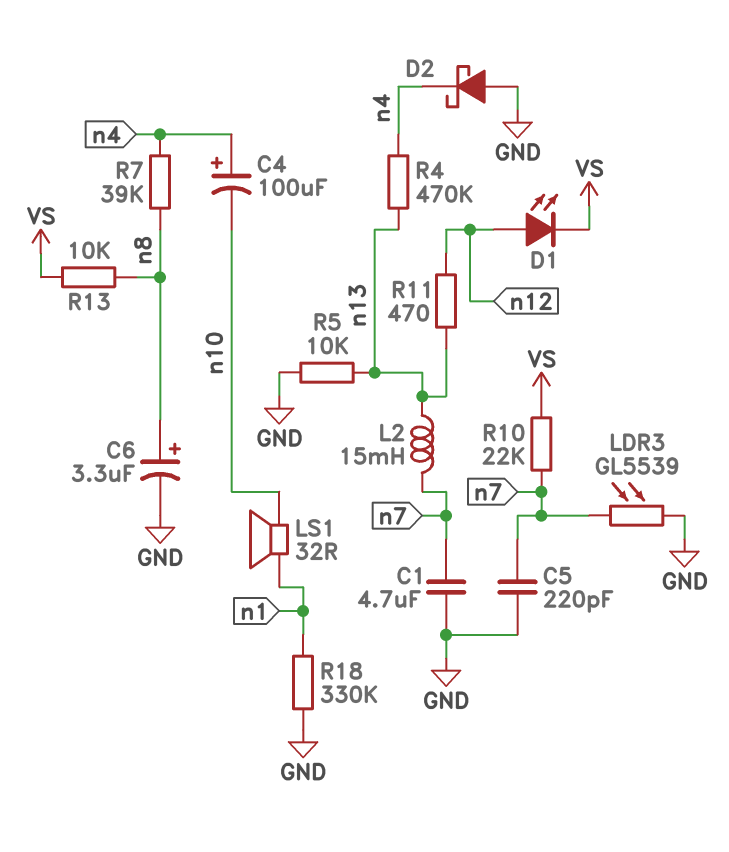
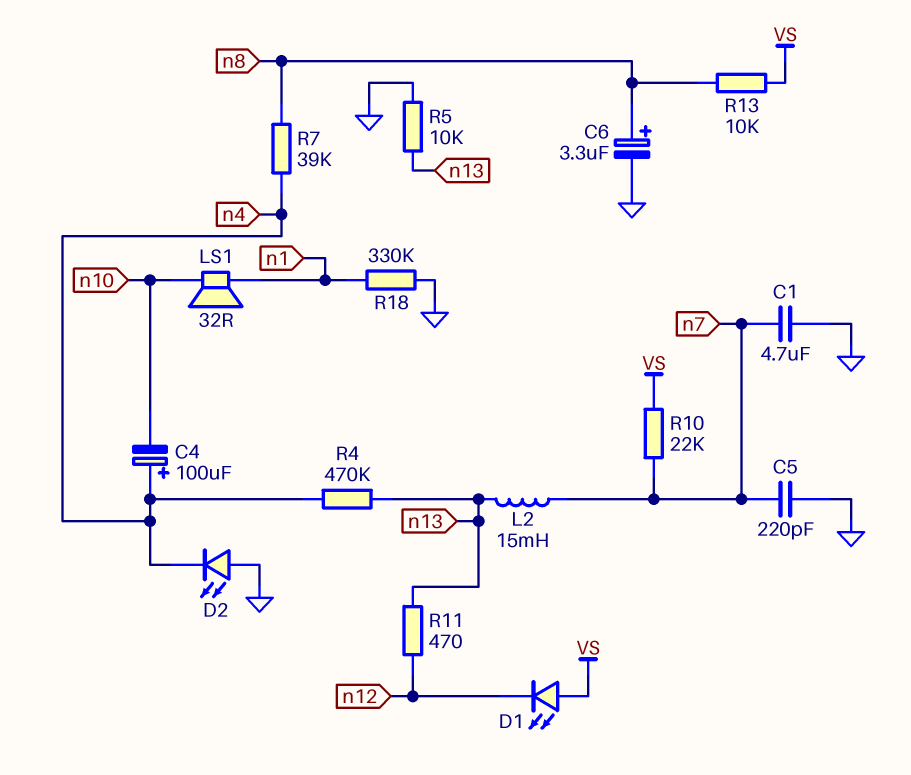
D1: LED (A n12, K VS) -> LED (A VS, K n12)
D2: schottky (A GND, K n4) -> LED (A GND, K n4)
LDR3: GL5539 (GND, n7) -> none

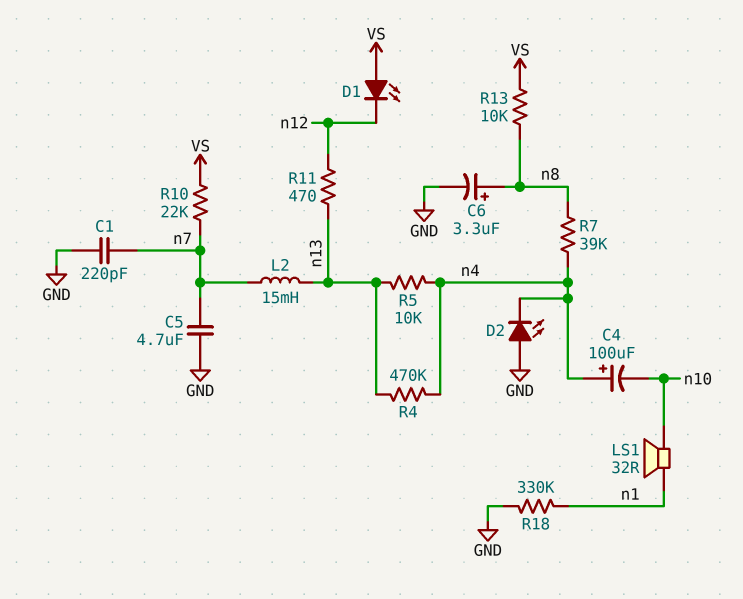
C1: 4.7uF (GND, n7) -> 220pF (GND, n7)
C5: 220pF (GND, n7) -> 4.7uF (GND, n7)
R5: 10k (GND, n13) -> 10k (n4, n13)

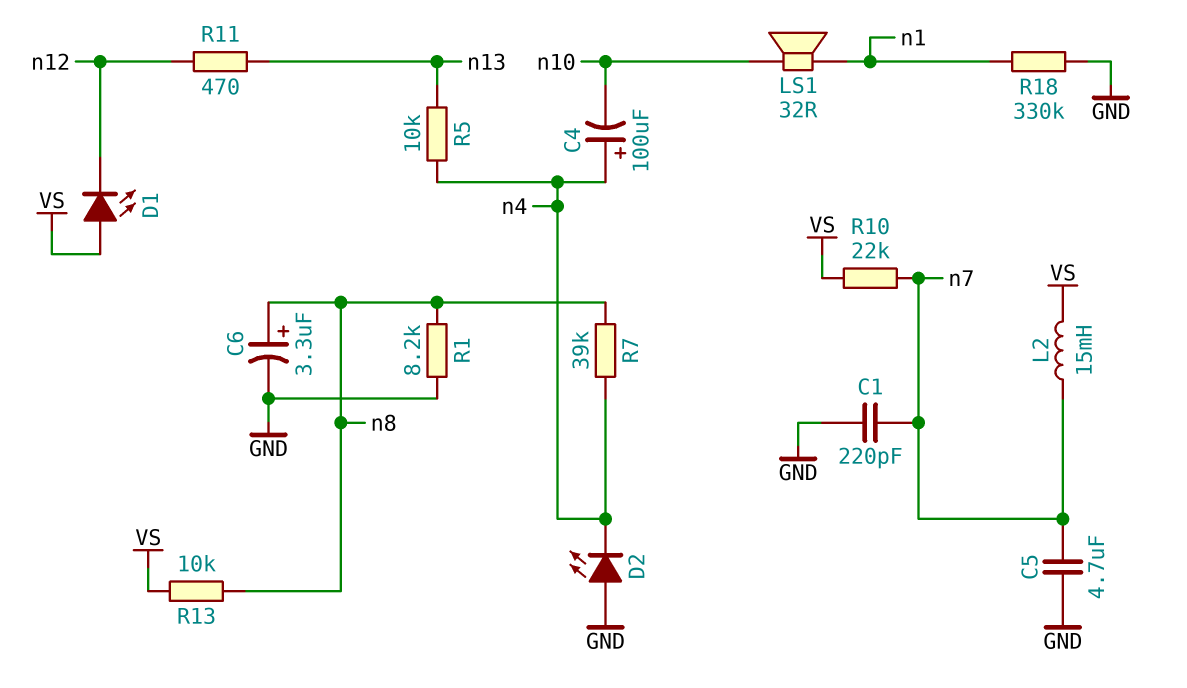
L2: 15mH (n7, n13) -> 15mH (VS, n7)
R1: none -> 8.2k (GND, n8)
R4: 470k (n4, n13) -> none

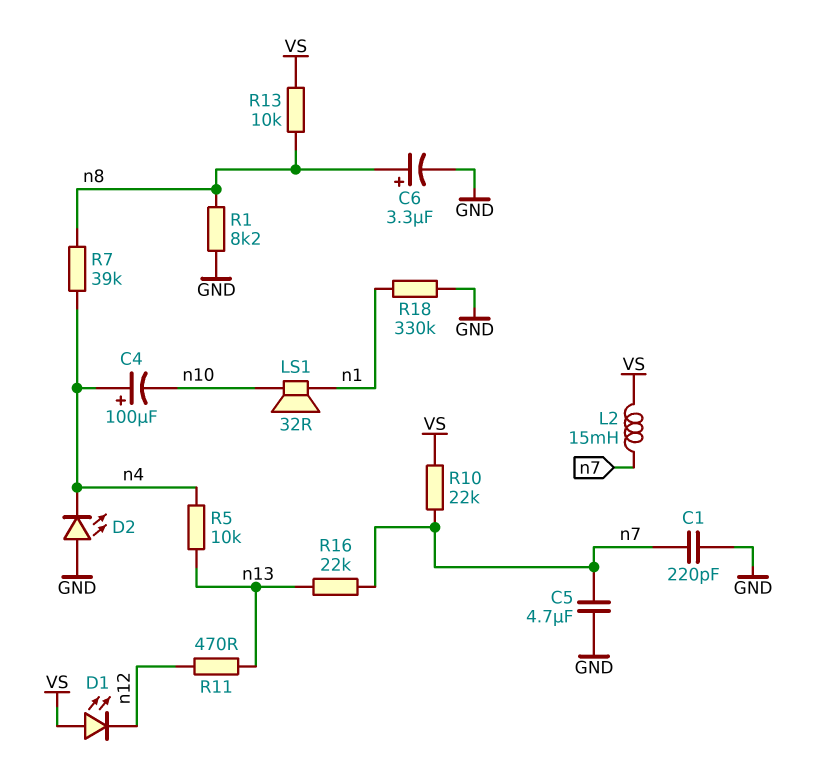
R16: none -> 22k (n7, n13)

